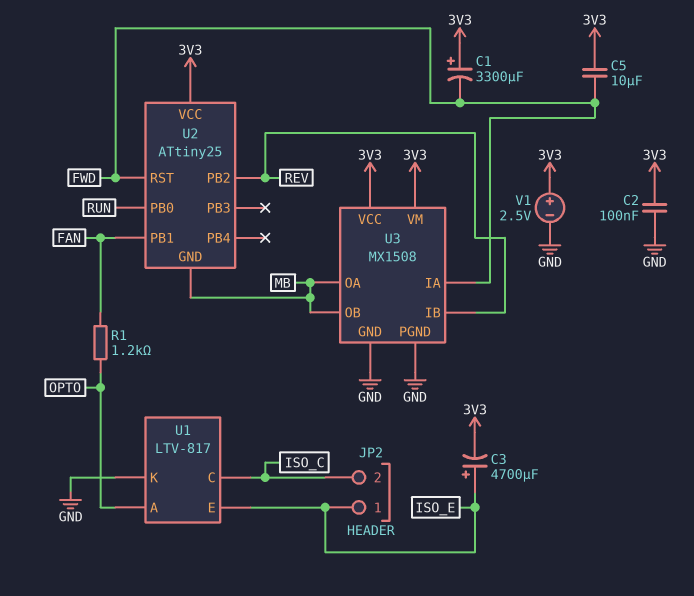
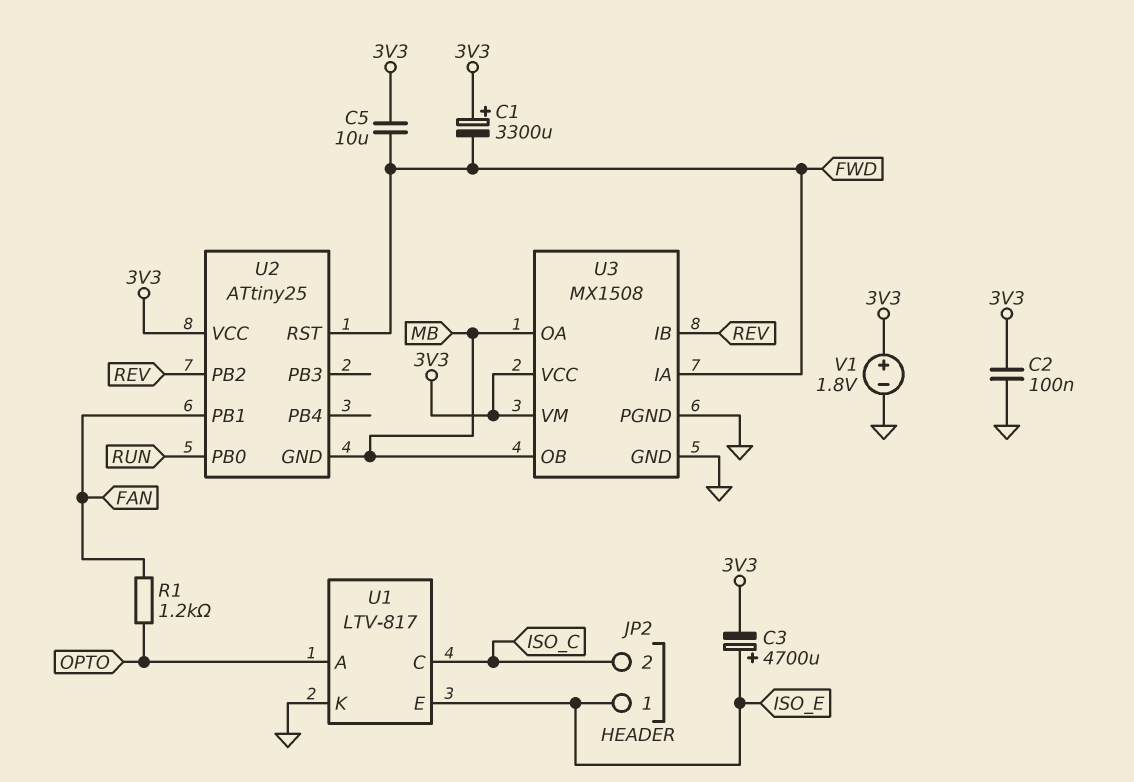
V1: 2.5V (plus 3V3, minus GND) -> 1.8V (plus 3V3, minus GND)

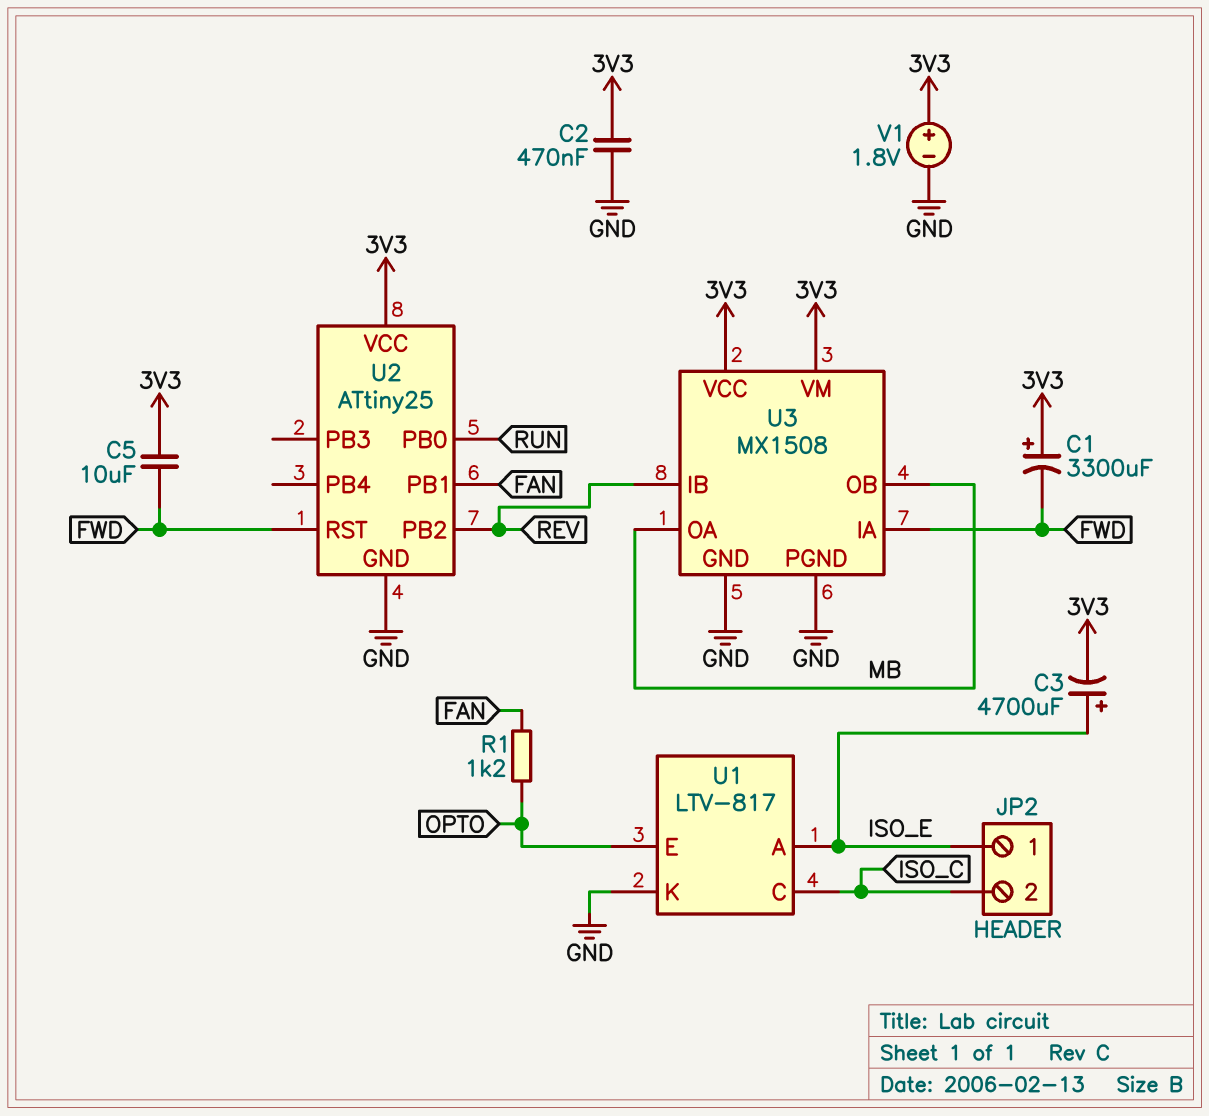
C2: 100nF (3V3, GND) -> 470nF (3V3, GND)
U1 pin A: OPTO -> ISO_E
U1 pin E: ISO_E -> OPTO
U2 pin GND: MB -> GND

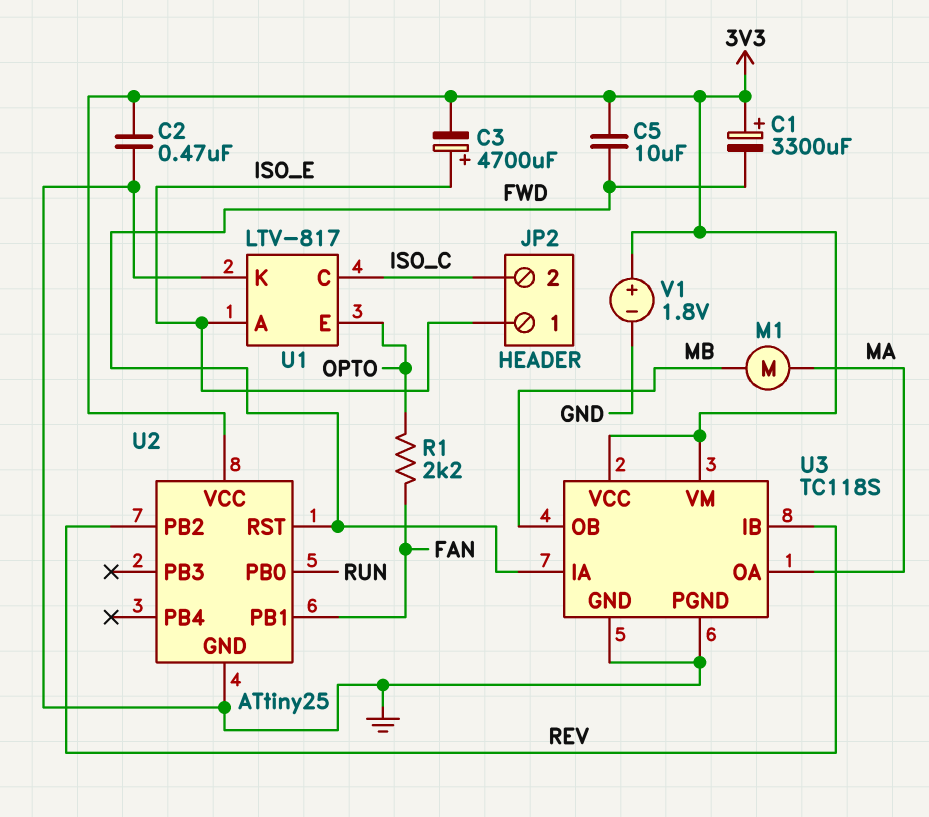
M1: none -> motor (MA, MB)
R1: 1.2k (FAN, OPTO) -> 2.2k (FAN, OPTO)
U3: MX1508 -> TC118S
U3 pin OA: MB -> MA

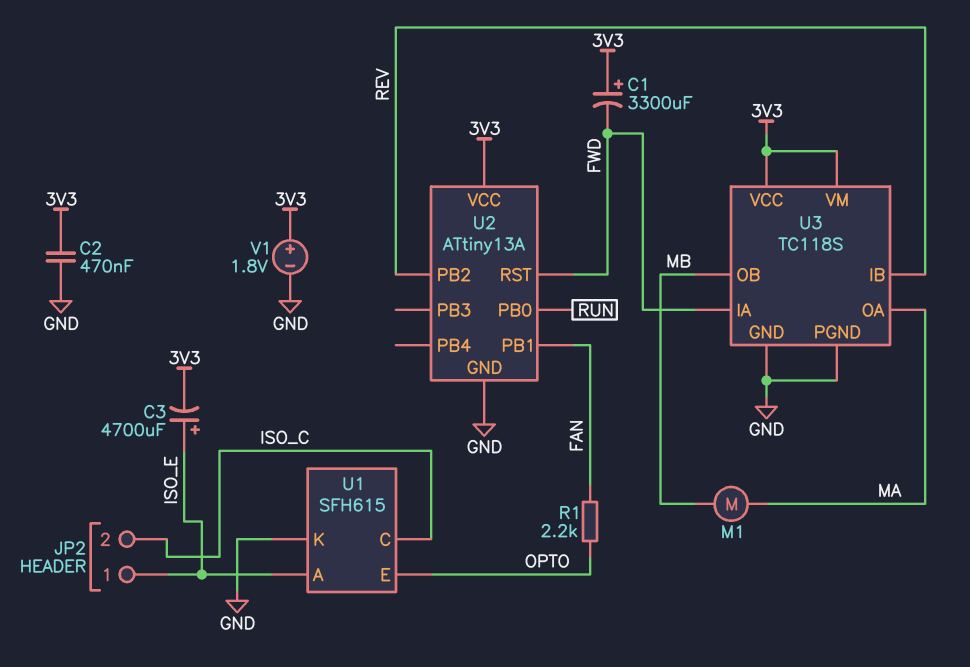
C5: 10uF (3V3, FWD) -> none
U1: LTV-817 -> SFH615
U2: ATtiny25 -> ATtiny13A

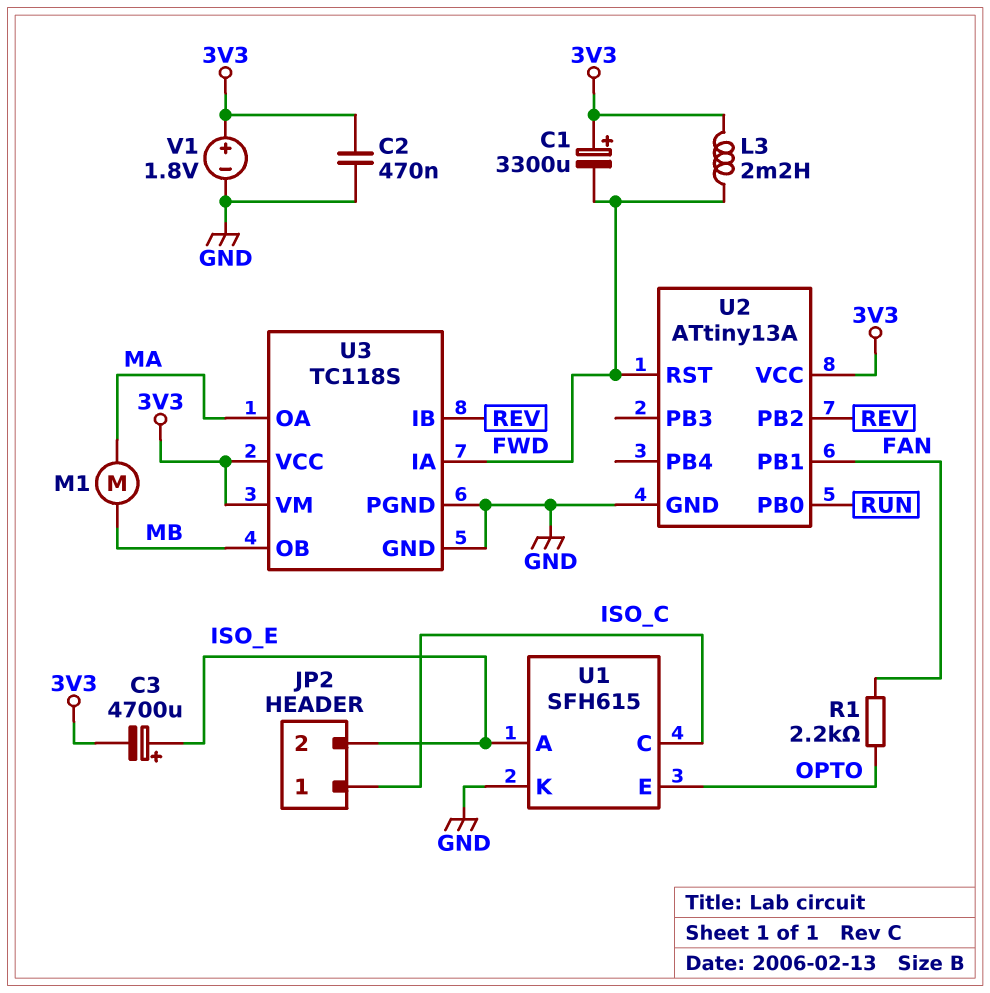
JP2 pin 1: ISO_E -> ISO_C
JP2 pin 2: ISO_C -> ISO_E
L3: none -> 2.2mH (3V3, FWD)

